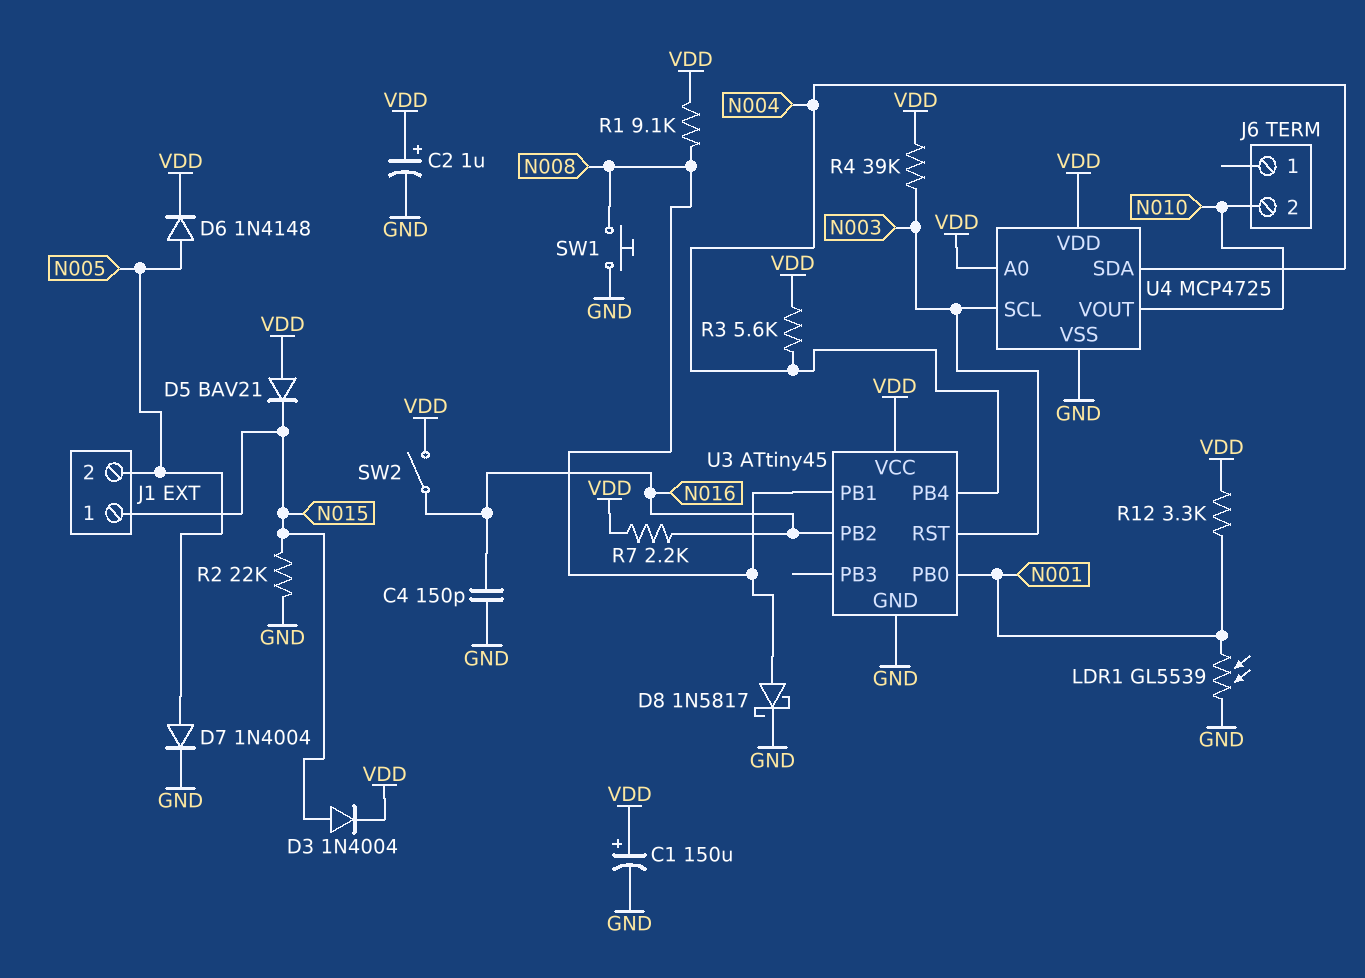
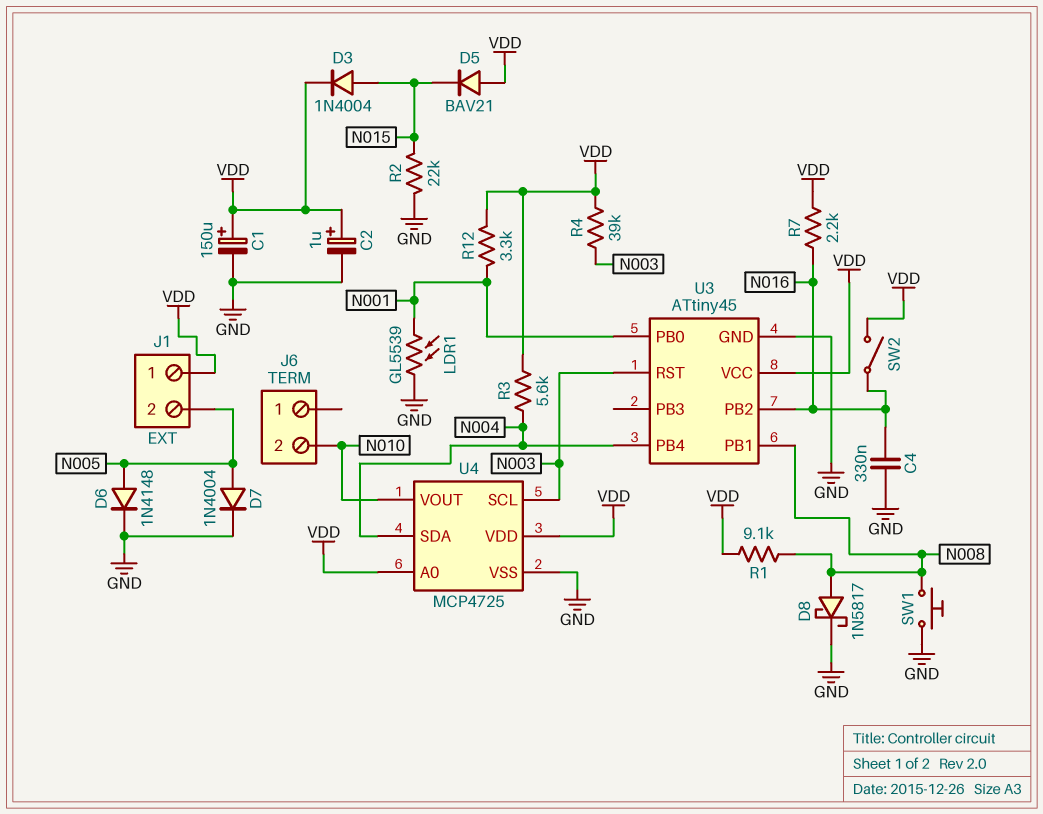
C4: 150pF (GND, N016) -> 330nF (GND, N016)
D6: diode 1N4148 (A N005, K VDD) -> diode 1N4148 (A N005, K GND)
J1 pin 1: N015 -> VDD

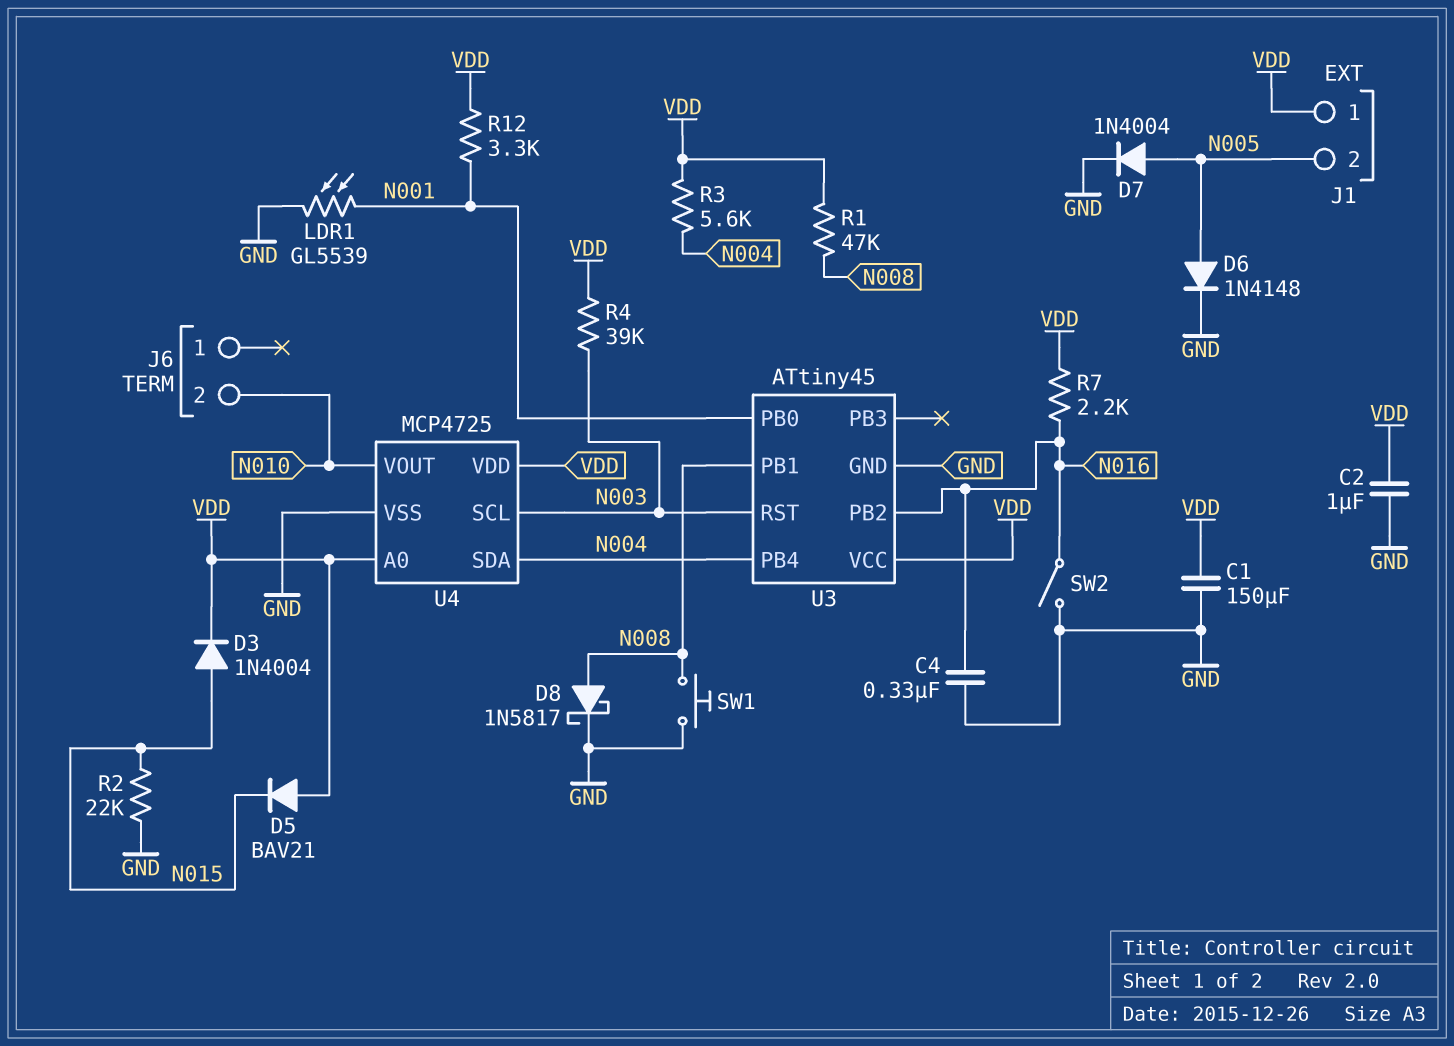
C1: 150uF (plus VDD, minus GND) -> 150uF (GND, VDD)
C2: 1uF (plus VDD, minus GND) -> 1uF (GND, VDD)
R1: 9.1k (N008, VDD) -> 47k (N008, VDD)
SW2: switch (N016, VDD) -> switch (GND, N016)

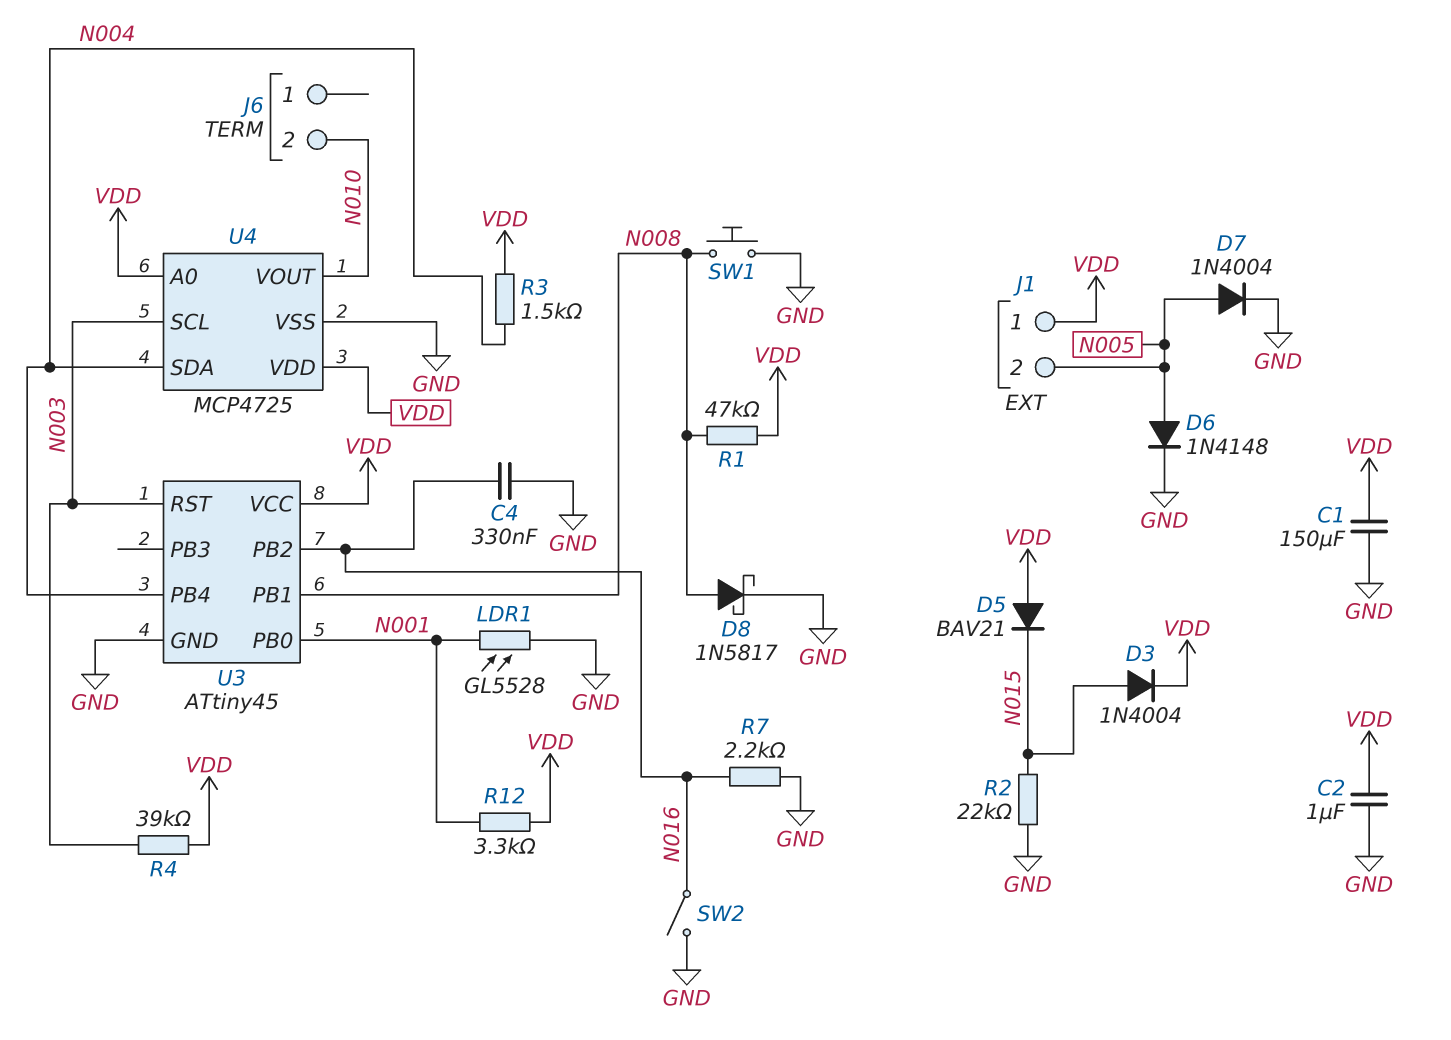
LDR1: GL5539 (GND, N001) -> GL5528 (GND, N001)
R3: 5.6k (N004, VDD) -> 1.5k (N004, VDD)
R7: 2.2k (N016, VDD) -> 2.2k (GND, N016)

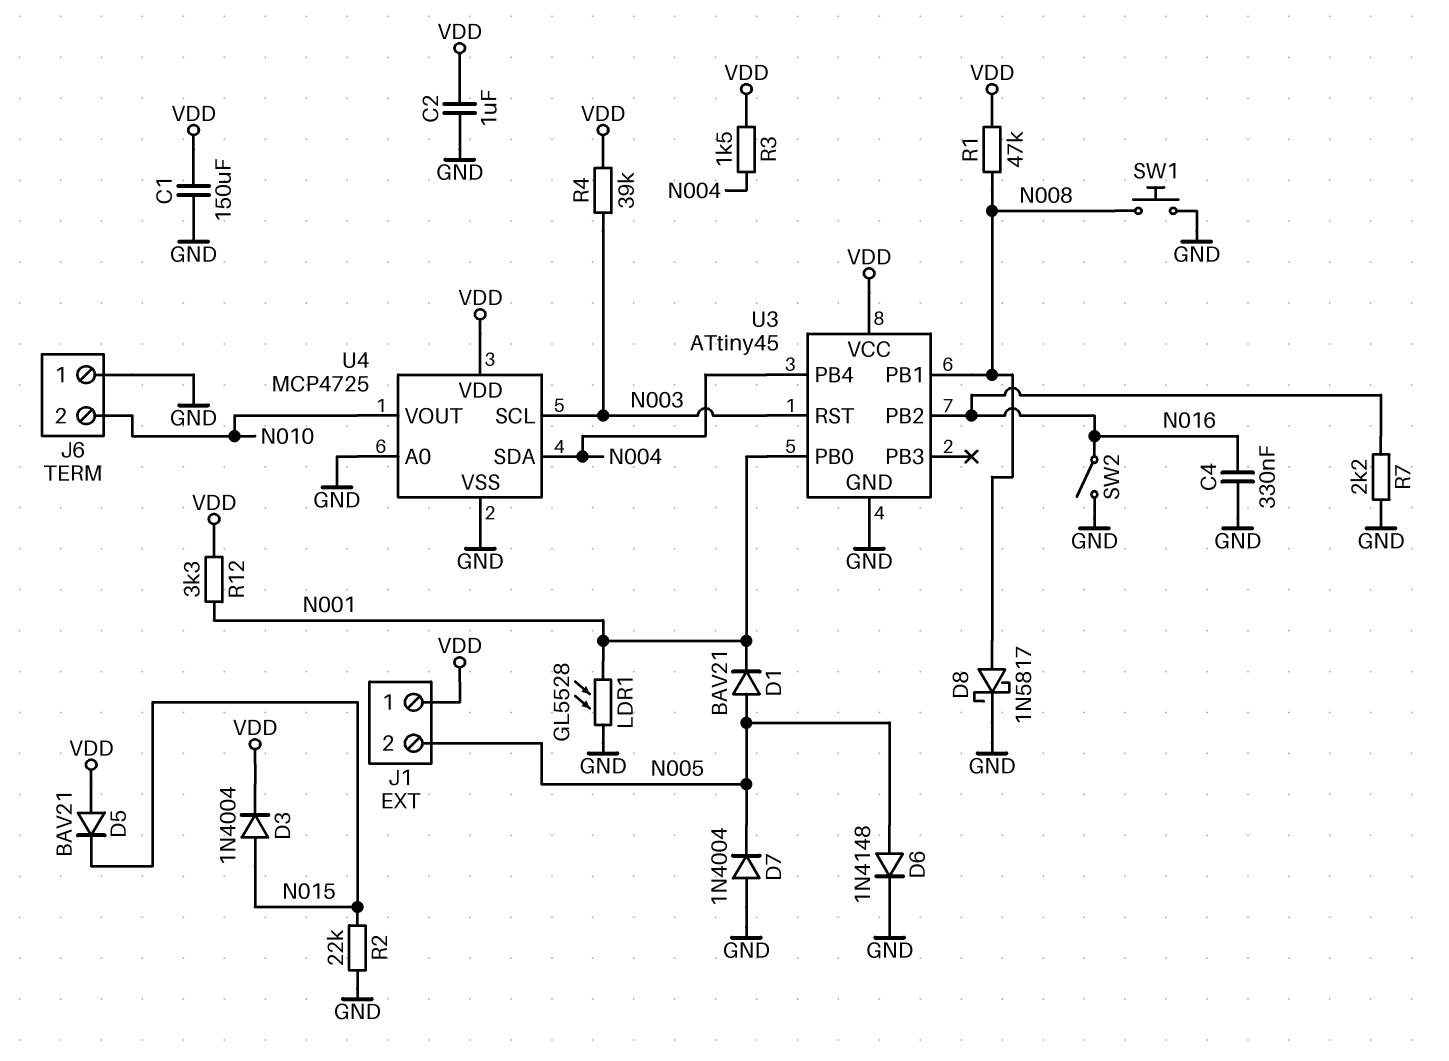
D1: none -> diode BAV21 (A N005, K N001)
D7: diode 1N4004 (A N005, K GND) -> diode 1N4004 (A GND, K N005)
J6 pin 1: none -> GND
U4 pin A0: VDD -> GND

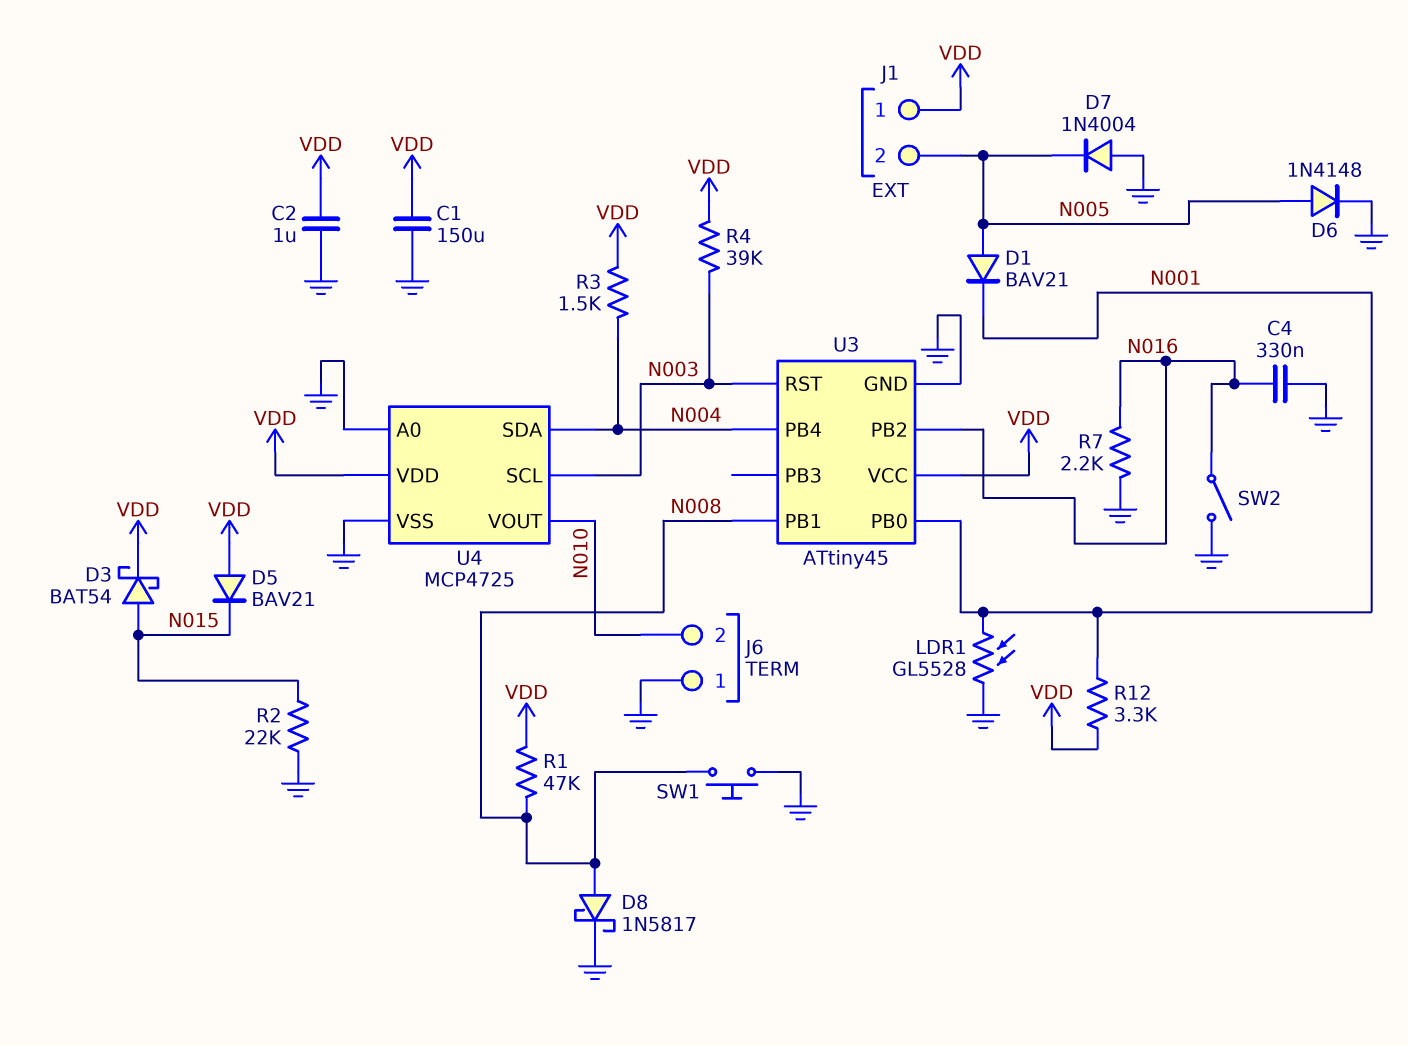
D3: diode 1N4004 (A N015, K VDD) -> schottky BAT54 (A N015, K VDD)

